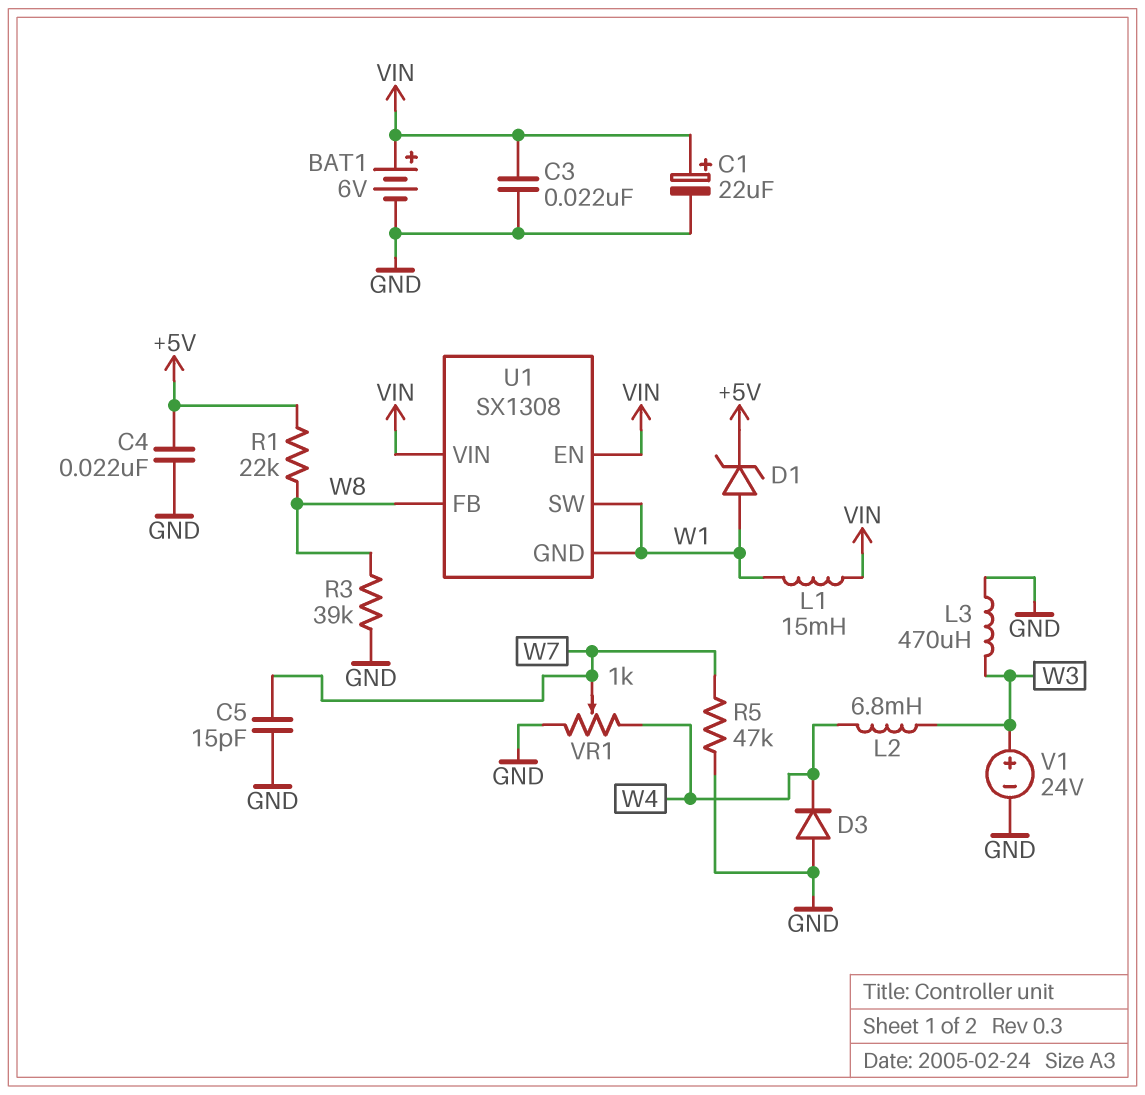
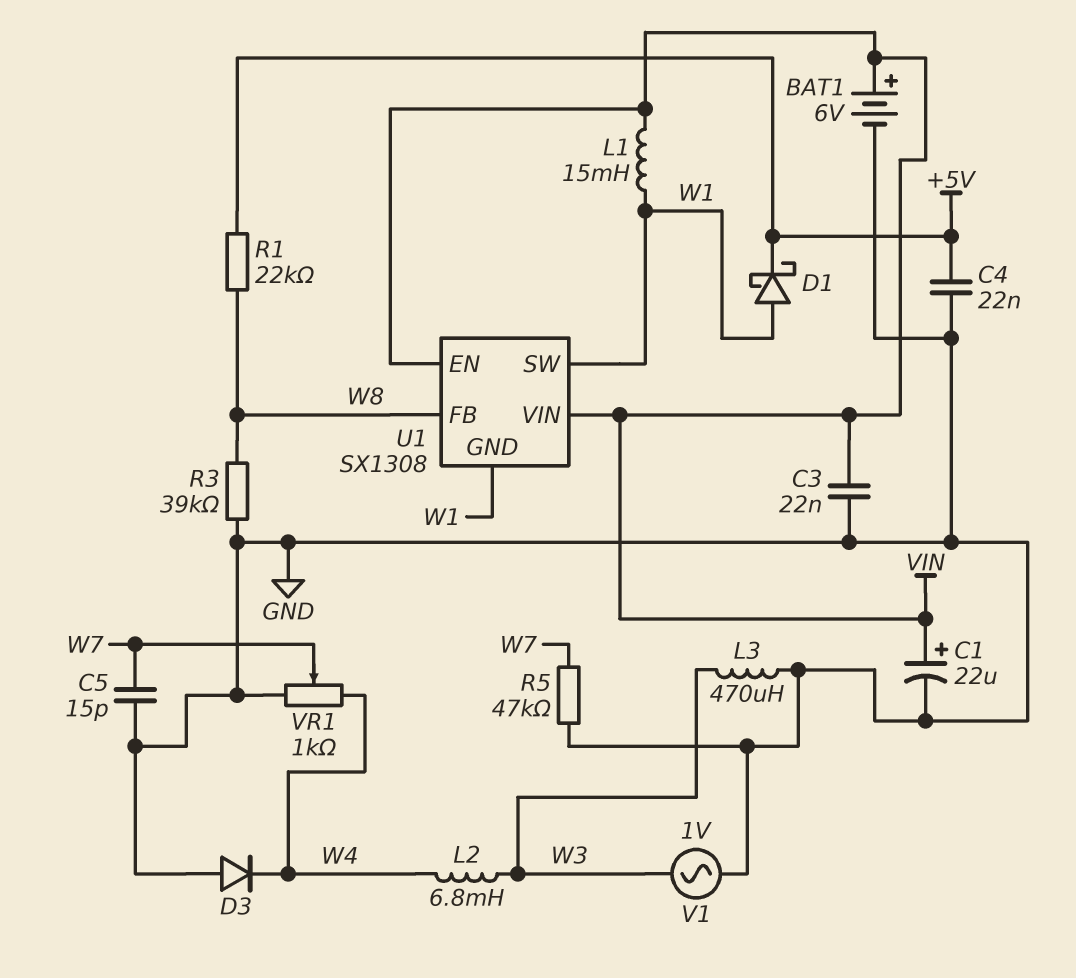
D1: zener (A W1, K +5V) -> schottky (A W1, K +5V)
V1: 24V (plus W3, minus GND) -> AC 1V (GND, W3)

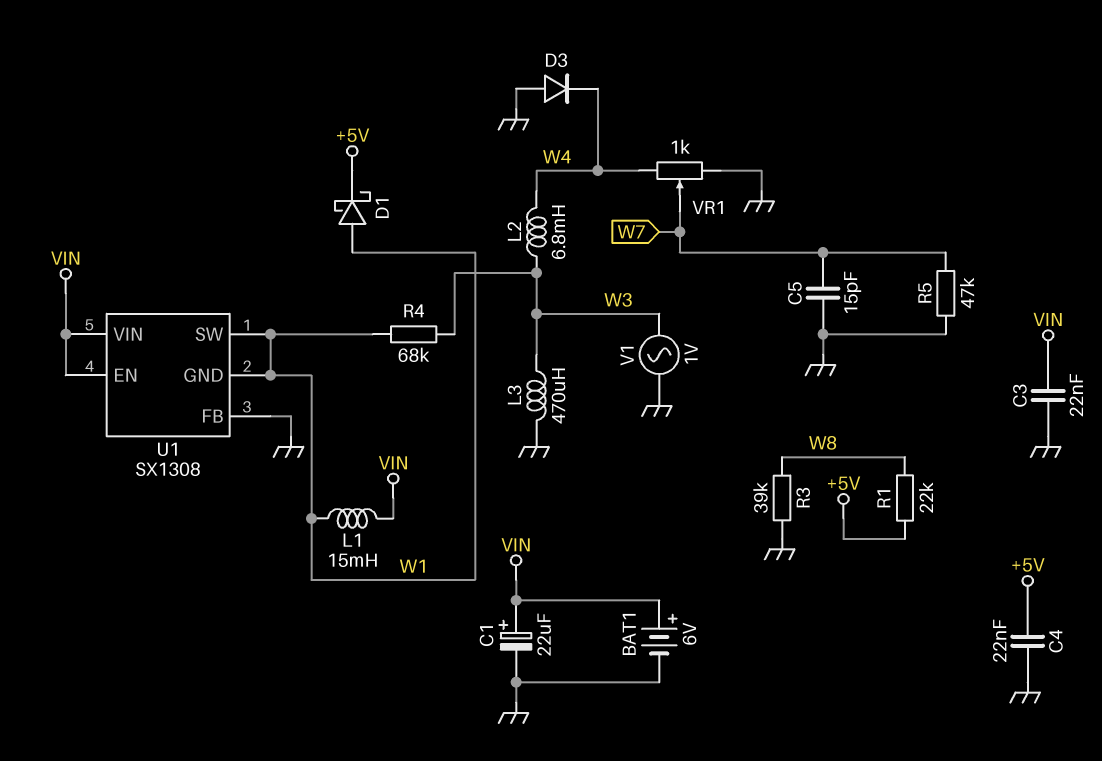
R4: none -> 68k (W1, W3)
U1 pin FB: W8 -> GND

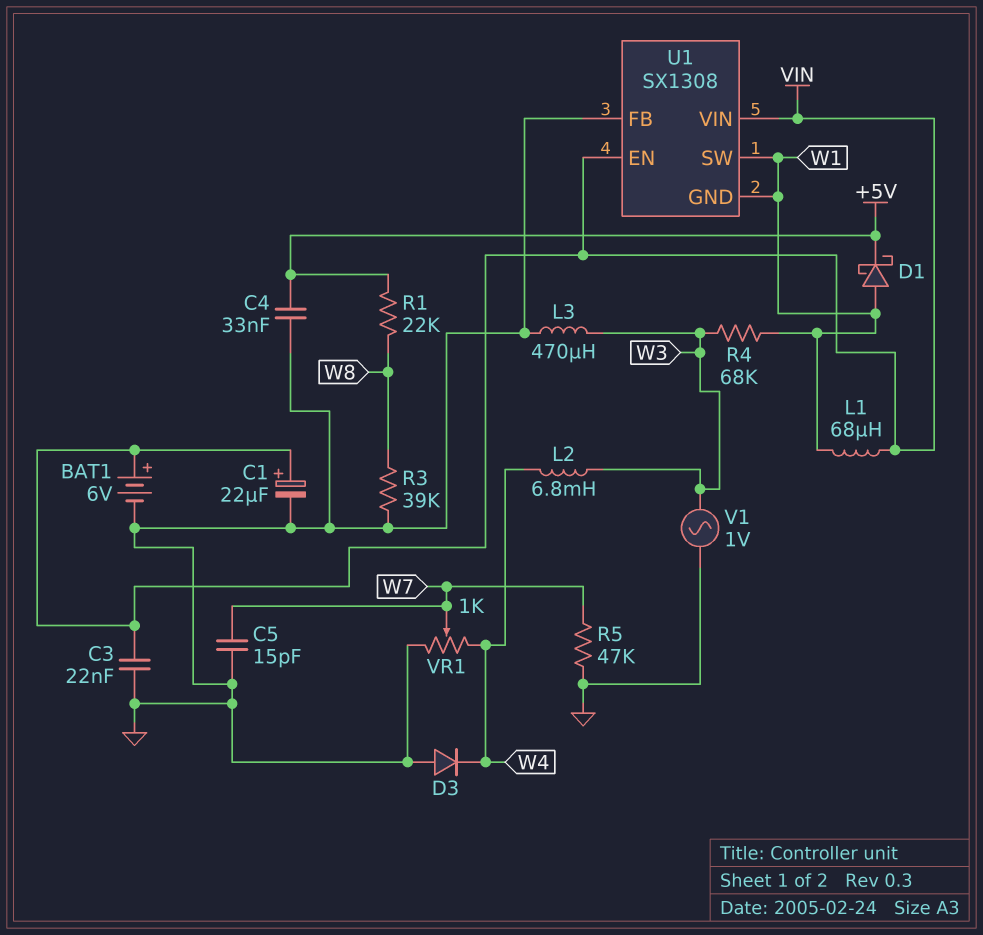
C4: 22nF (+5V, GND) -> 33nF (+5V, GND)
L1: 15mH (VIN, W1) -> 68uH (VIN, W1)

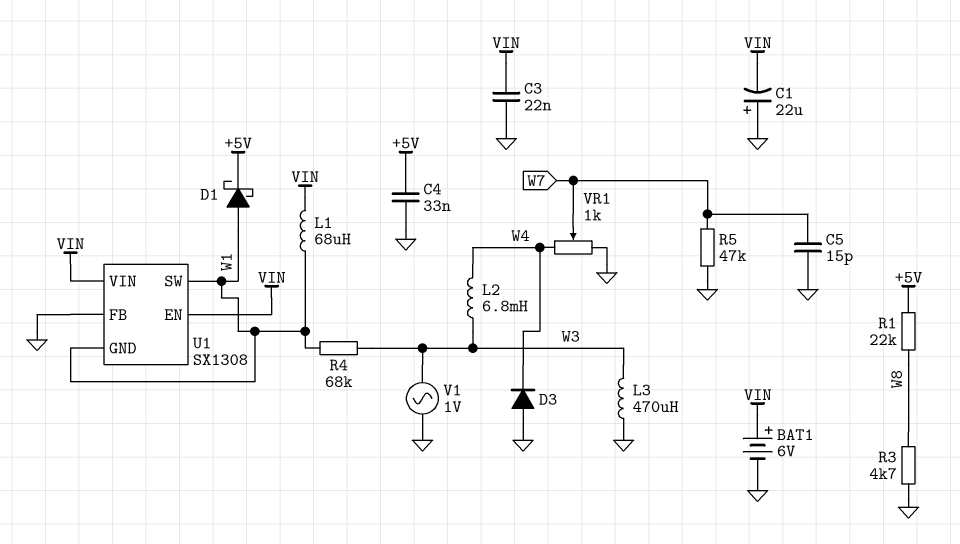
C1: 22uF (plus VIN, minus GND) -> 22uF (plus GND, minus VIN)
R3: 39k (GND, W8) -> 4.7k (GND, W8)

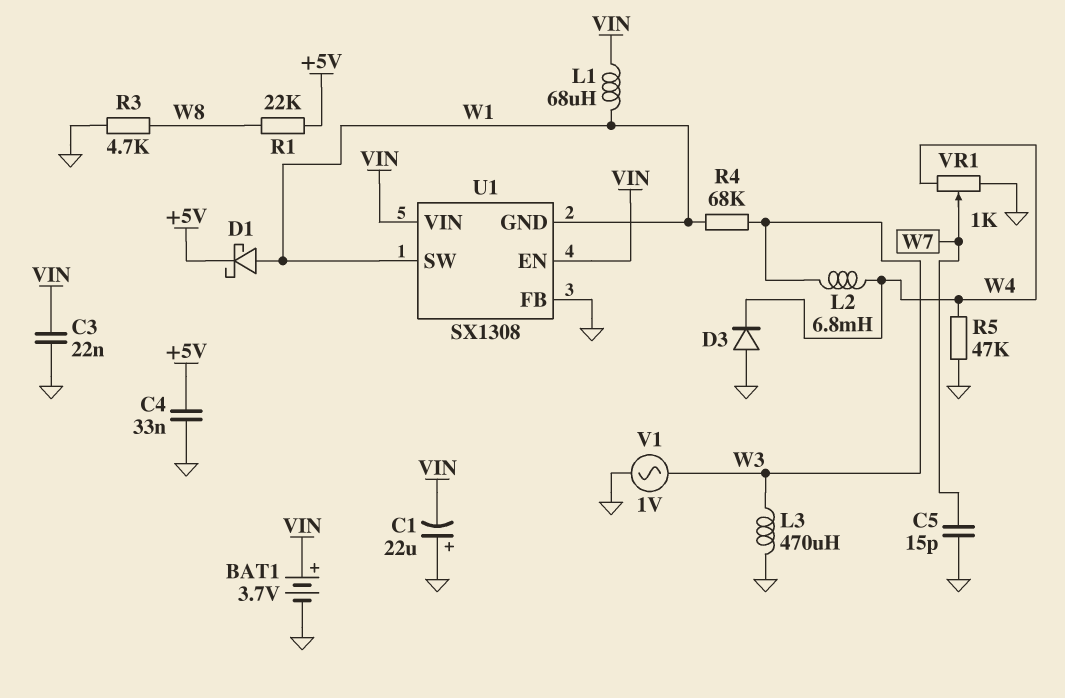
BAT1: 6V (plus VIN, minus GND) -> 3.7V (plus VIN, minus GND)
R5: 47k (GND, W7) -> 47k (GND, W4)

